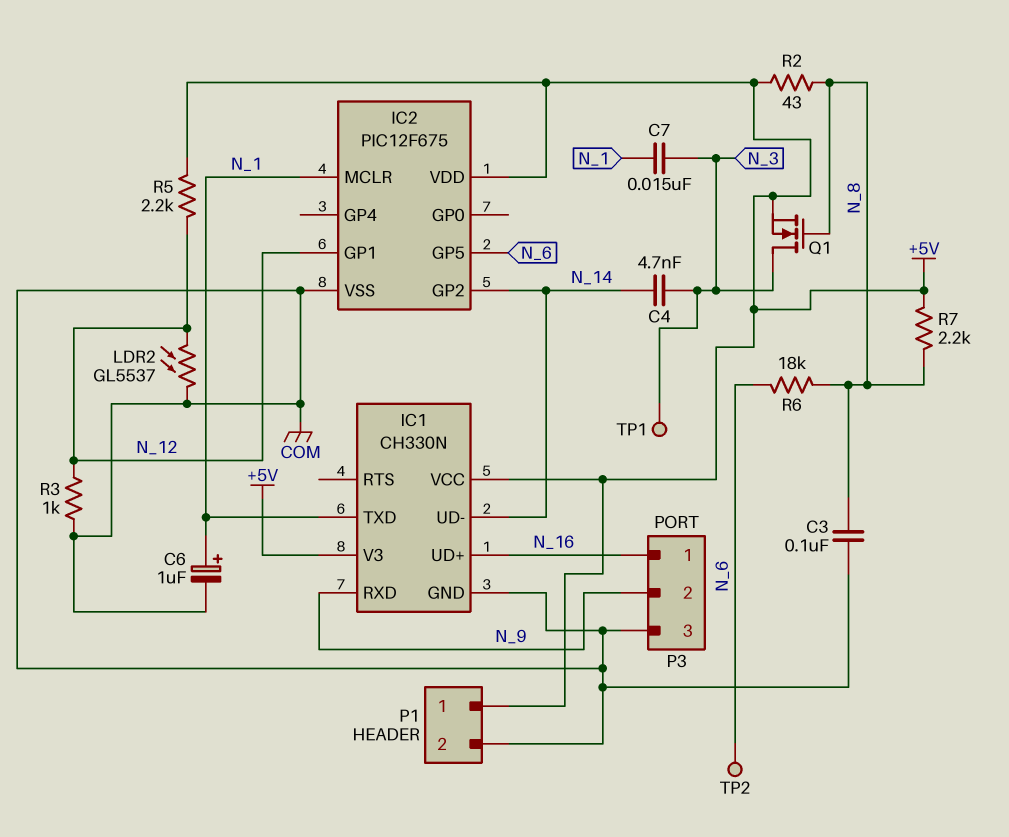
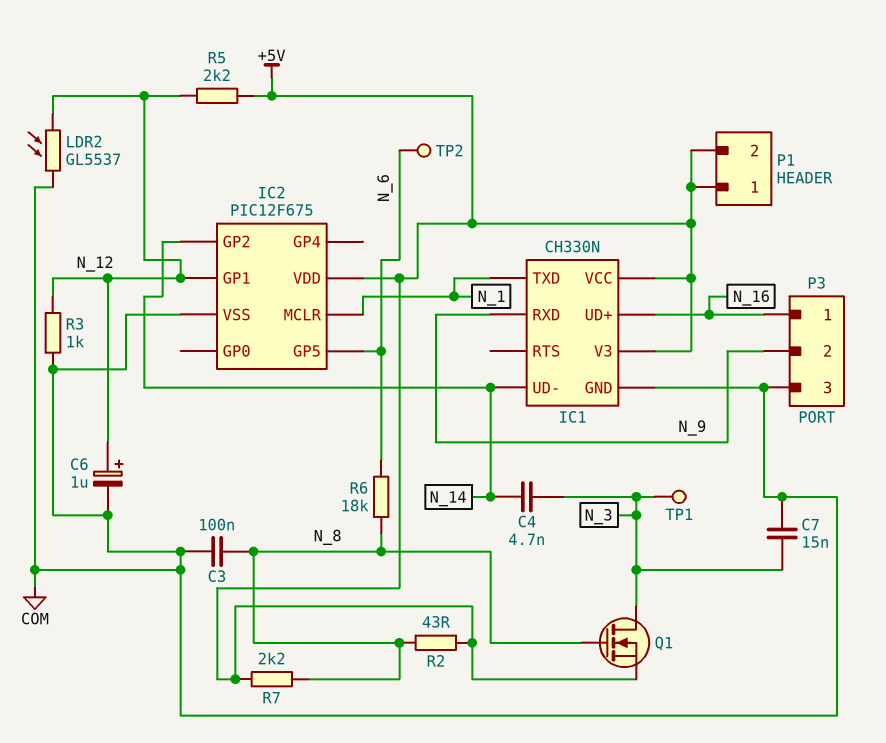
C6: 1uF (plus N_1, minus COM) -> 1uF (plus N_12, minus COM)
C7: 15nF (N_1, N_3) -> 15nF (COM, N_3)
P1 pin 2: COM -> +5V

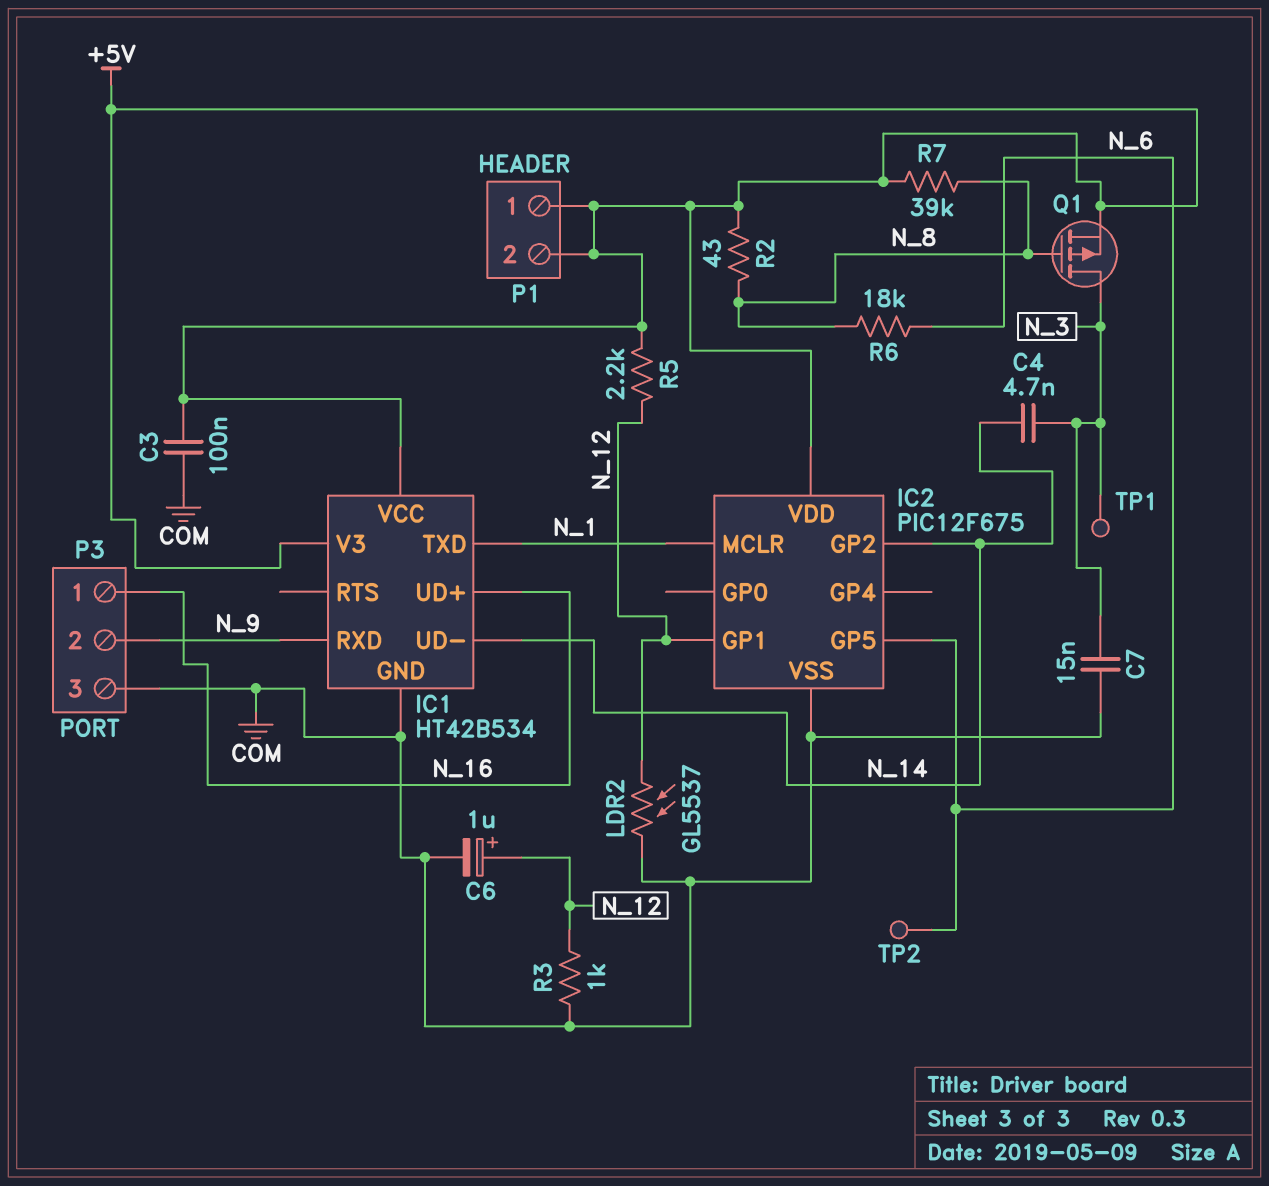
C3: 100nF (COM, N_8) -> 100nF (+5V, COM)
IC1: CH330N -> HT42B534
Q1: NMOS (G N_8, D N_3, S +5V) -> PMOS (G N_8, D N_3, S +5V)
R7: 2.2k (+5V, N_8) -> 39k (+5V, N_8)

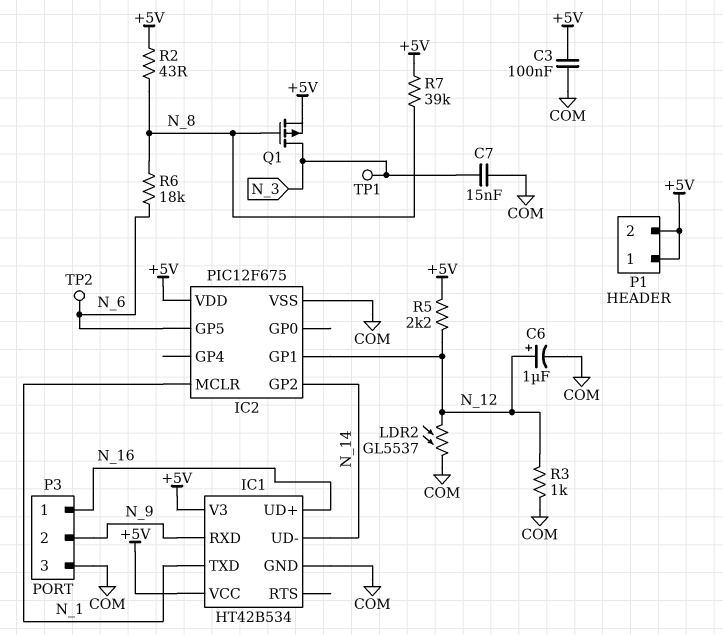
C4: 4.7nF (N_3, N_14) -> none

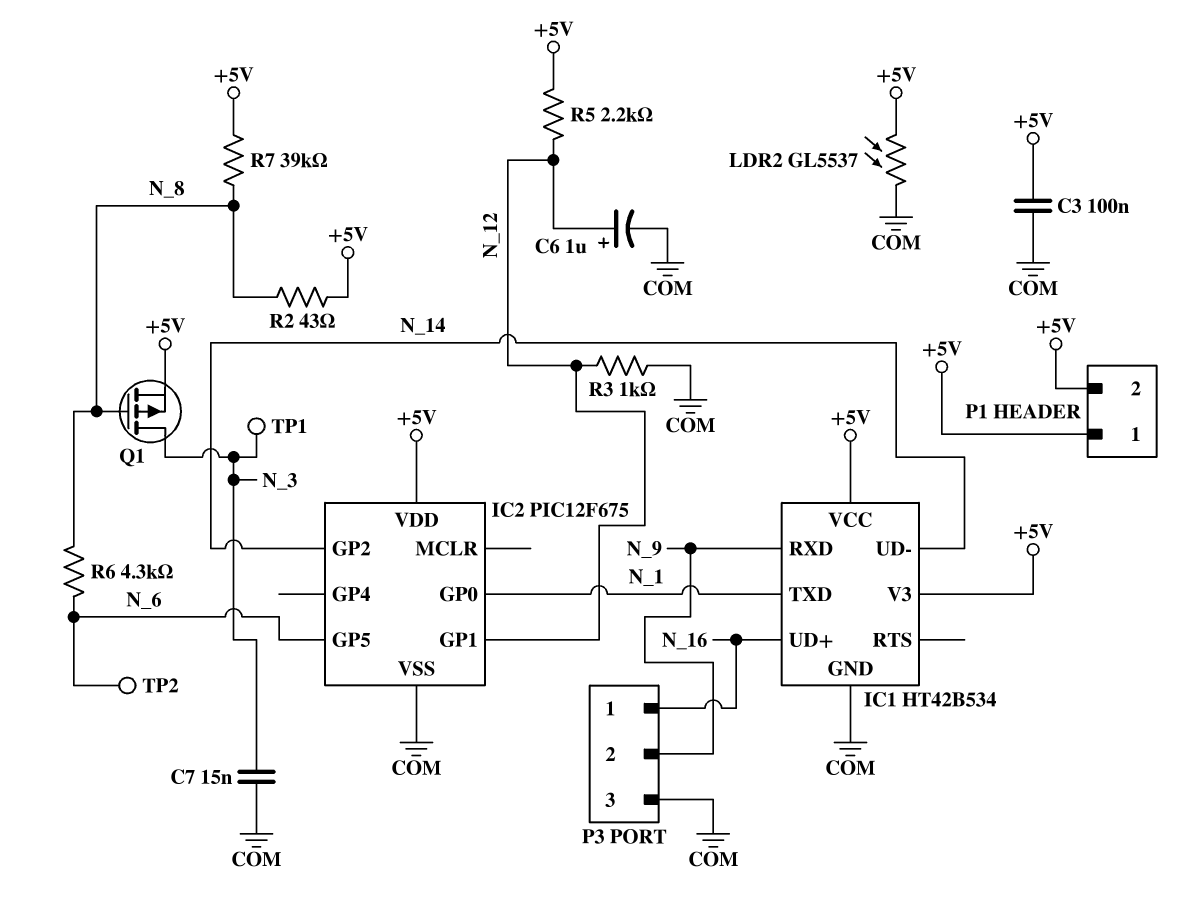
IC2 pin GP0: none -> N_1
IC2 pin MCLR: N_1 -> none
LDR2: GL5537 (COM, N_12) -> GL5537 (+5V, COM)
R6: 18k (N_6, N_8) -> 4.3k (N_6, N_8)

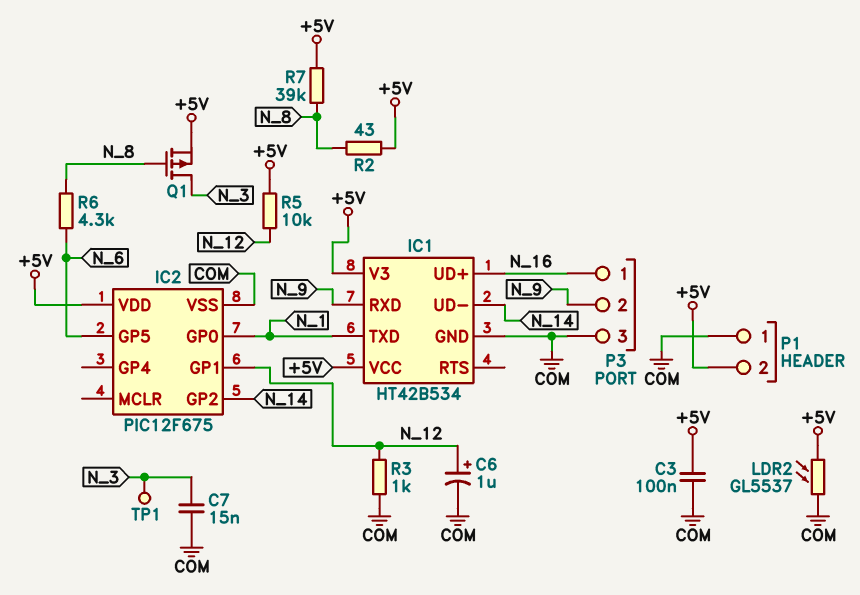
P1 pin 1: +5V -> COM
R5: 2.2k (+5V, N_12) -> 10k (+5V, N_12)
TP2: test point (N_6) -> none

